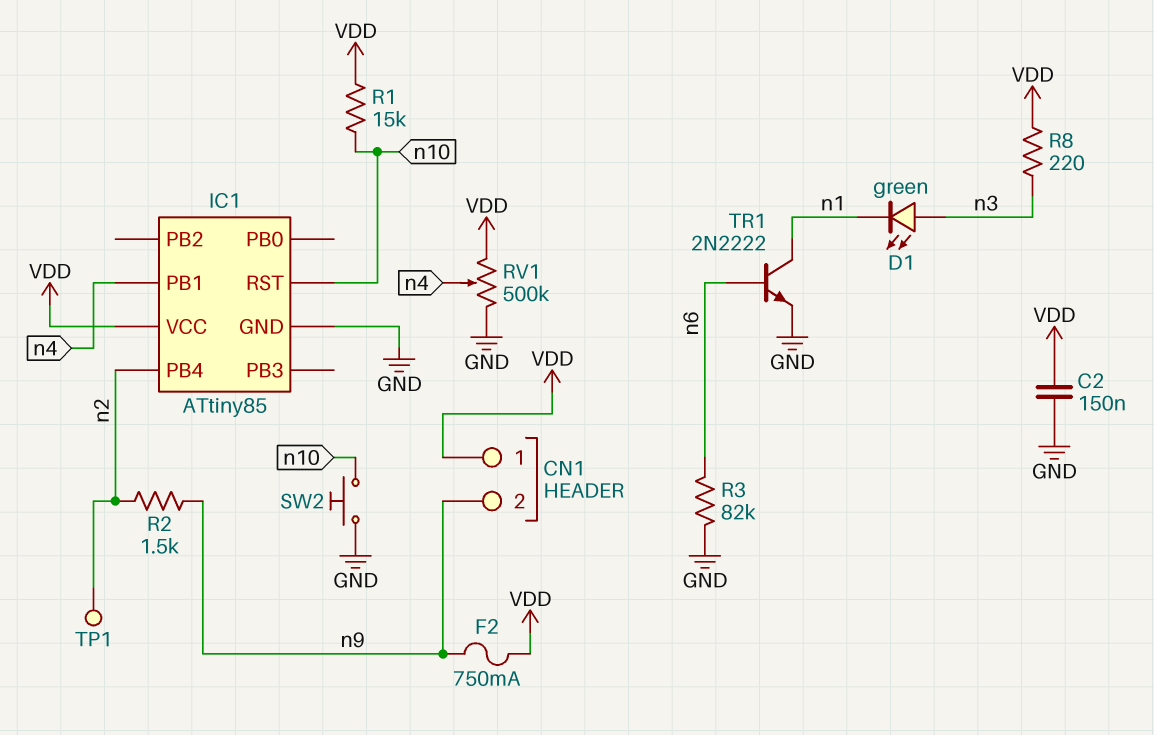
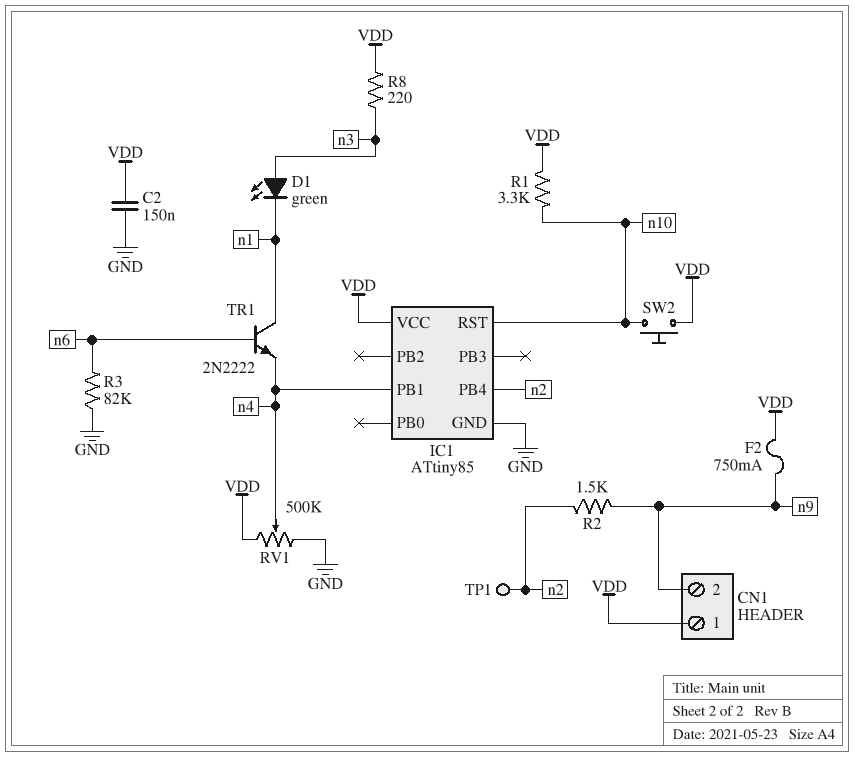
R1: 15k (VDD, n10) -> 3.3k (VDD, n10)
SW2: button (GND, n10) -> button (VDD, n10)
TR1: NPN 2N2222 (B n6, C n1, E GND) -> NPN 2N2222 (B n6, C n1, E n4)

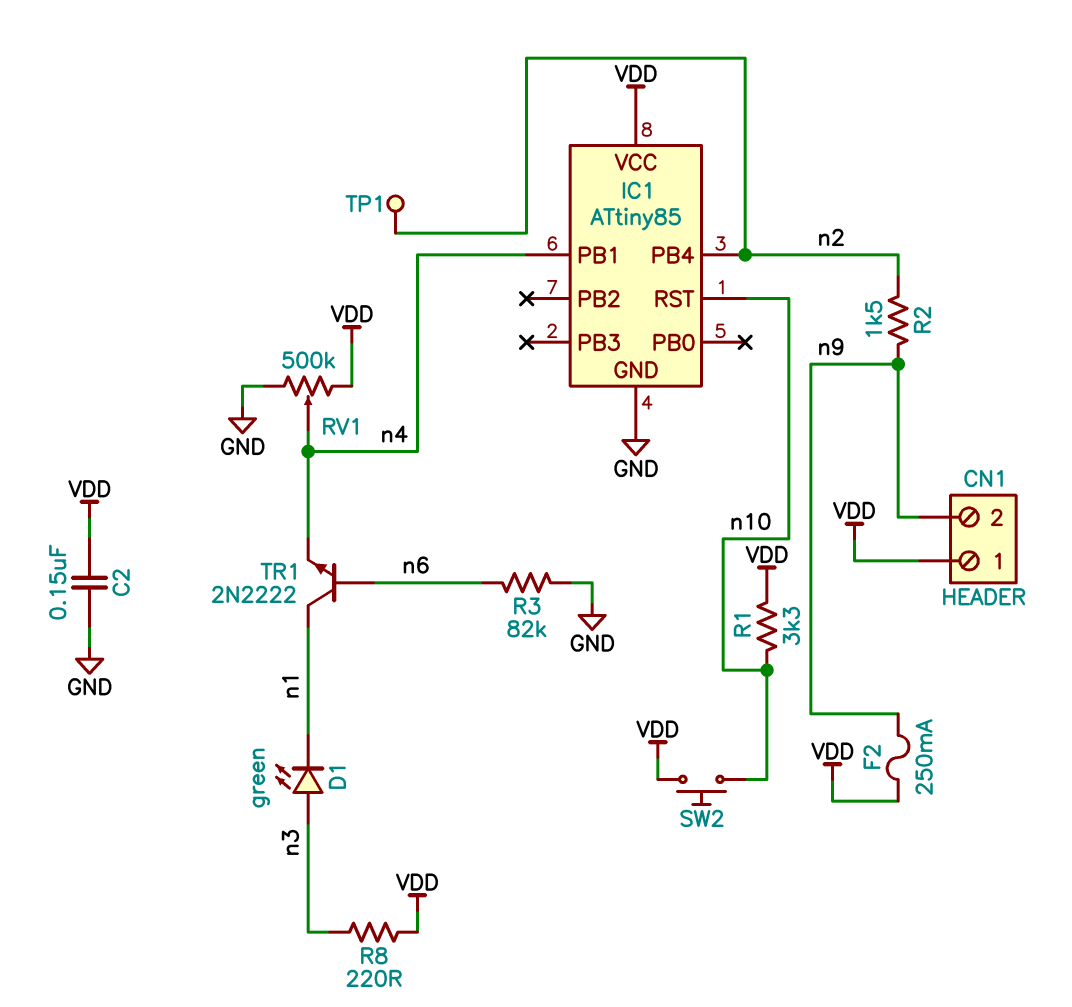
F2: 750mA (VDD, n9) -> 250mA (VDD, n9)

